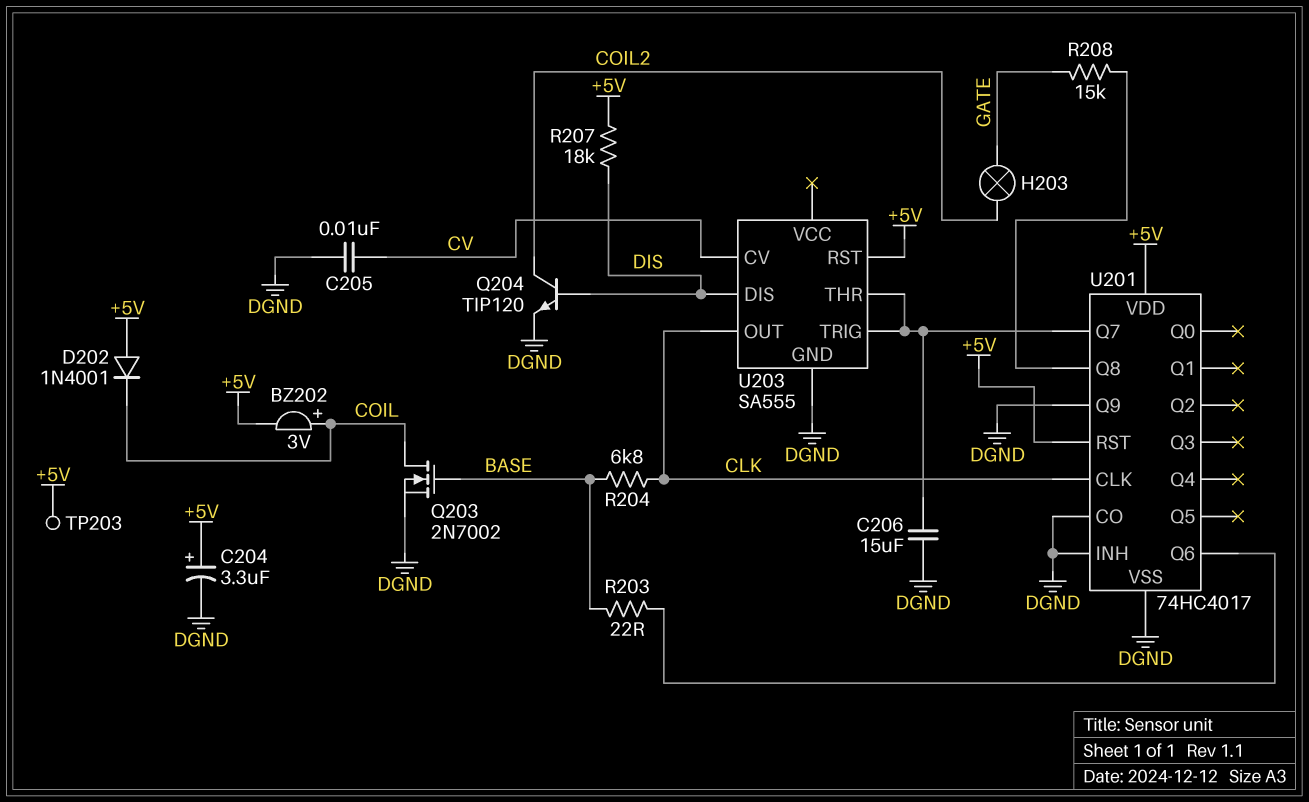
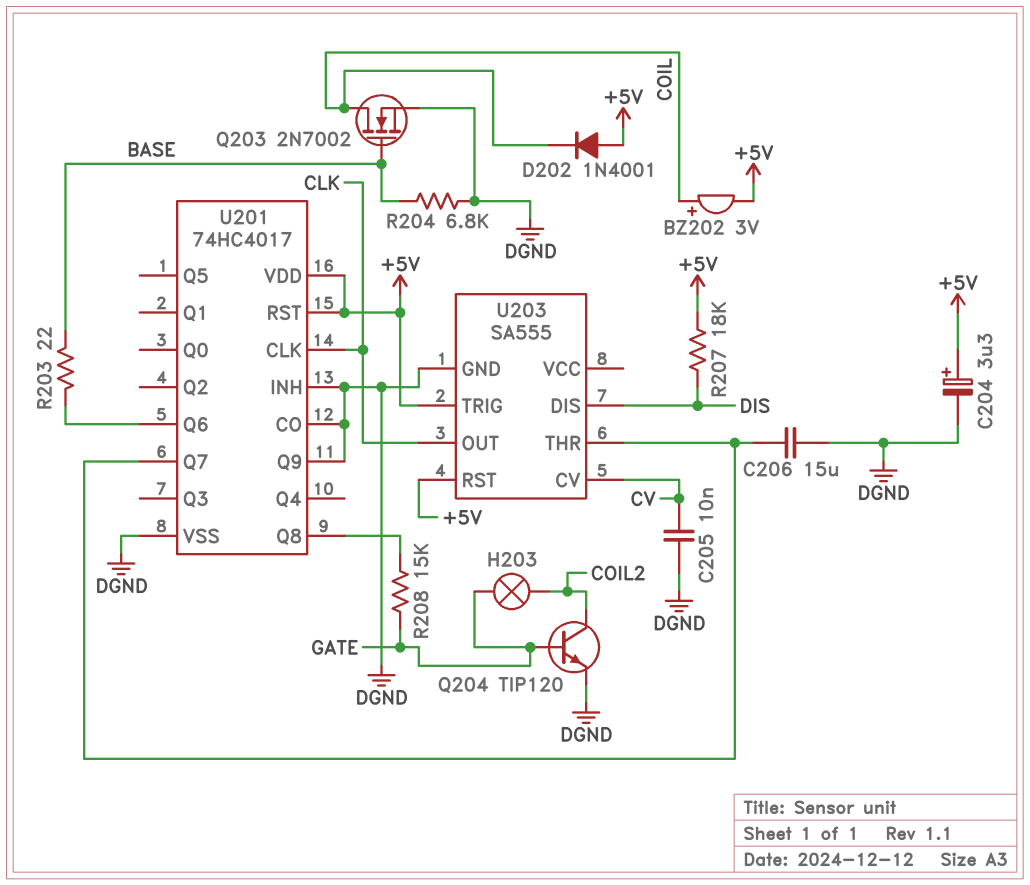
Q204: NPN TIP120 (B DIS, C COIL2, E DGND) -> NPN TIP120 (B GATE, C COIL2, E DGND)
R204: 6.8k (BASE, CLK) -> 6.8k (BASE, DGND)
TP203: test point (+5V) -> none
U203 pin TRIG: U201/Q7 -> +5V

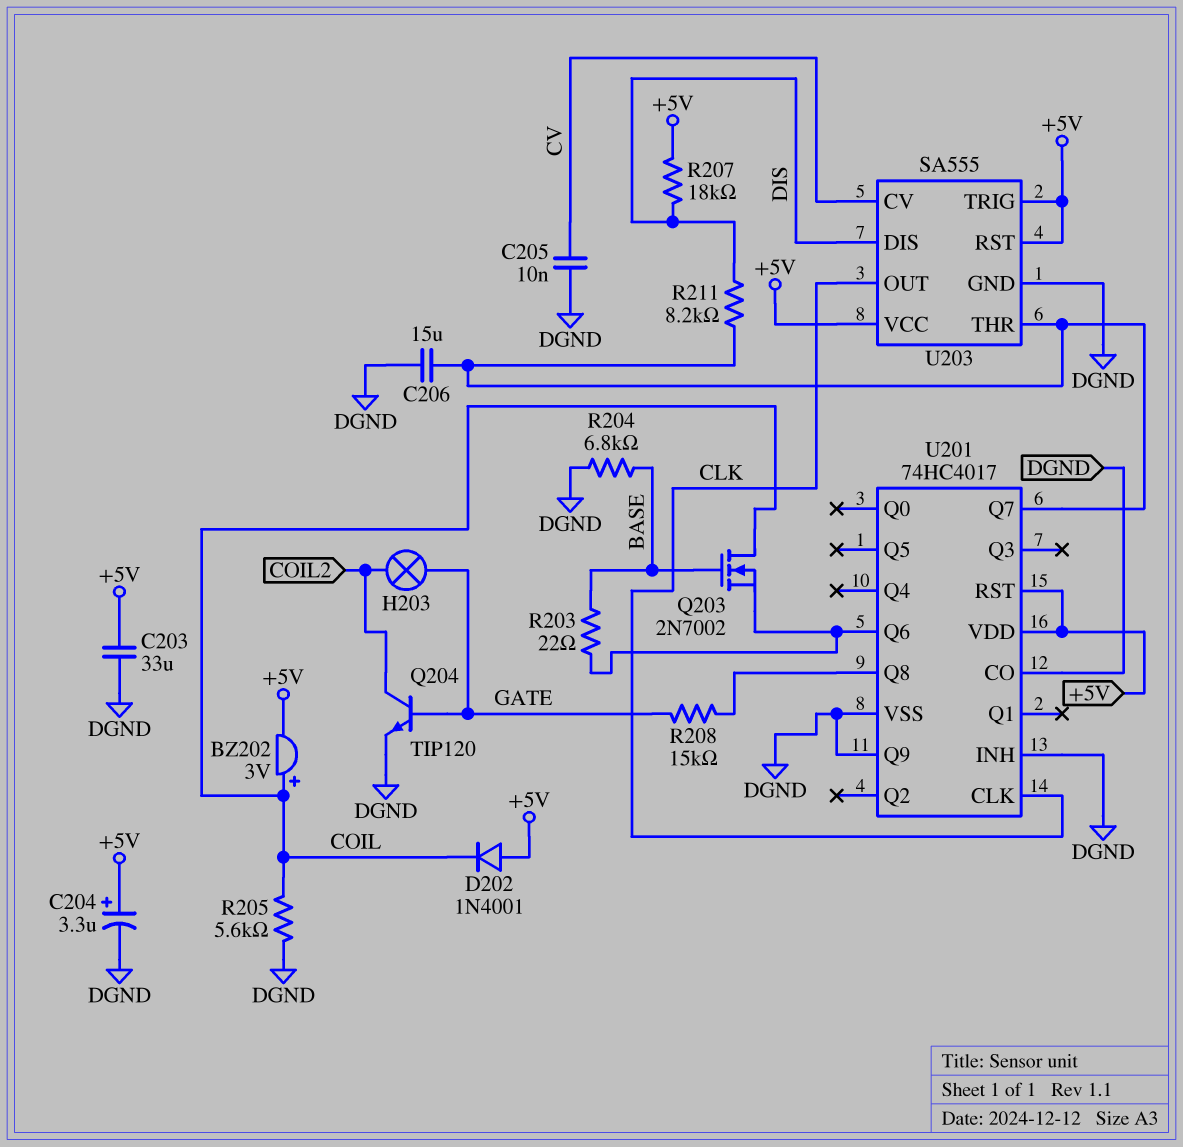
C203: none -> 33uF (+5V, DGND)
Q203: NMOS 2N7002 (G BASE, D COIL, S DGND) -> NMOS 2N7002 (G BASE, D COIL, S U201/Q6)
R205: none -> 5.6k (COIL, DGND)
R211: none -> 8.2k (DIS, U201/Q7)
U203 pin VCC: none -> +5V

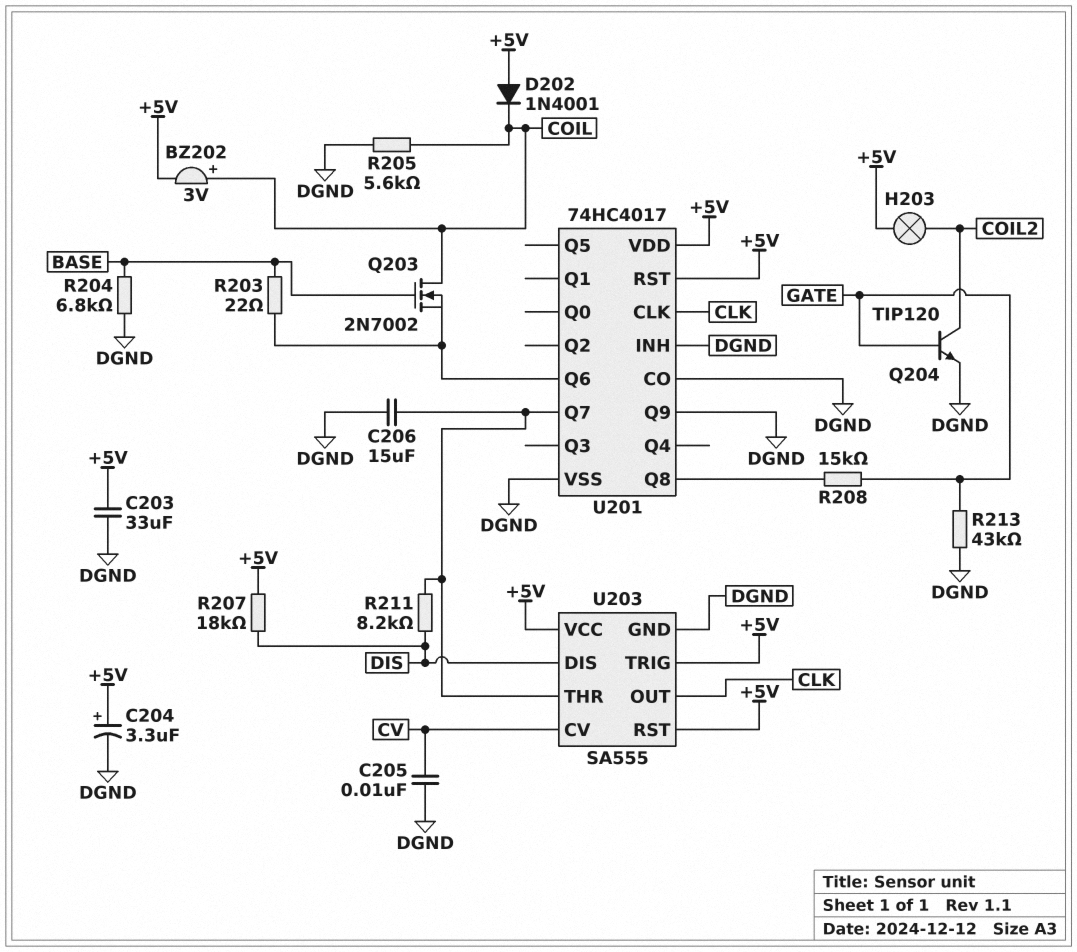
H203: lamp (COIL2, GATE) -> lamp (+5V, COIL2)
R213: none -> 43k (DGND, GATE)

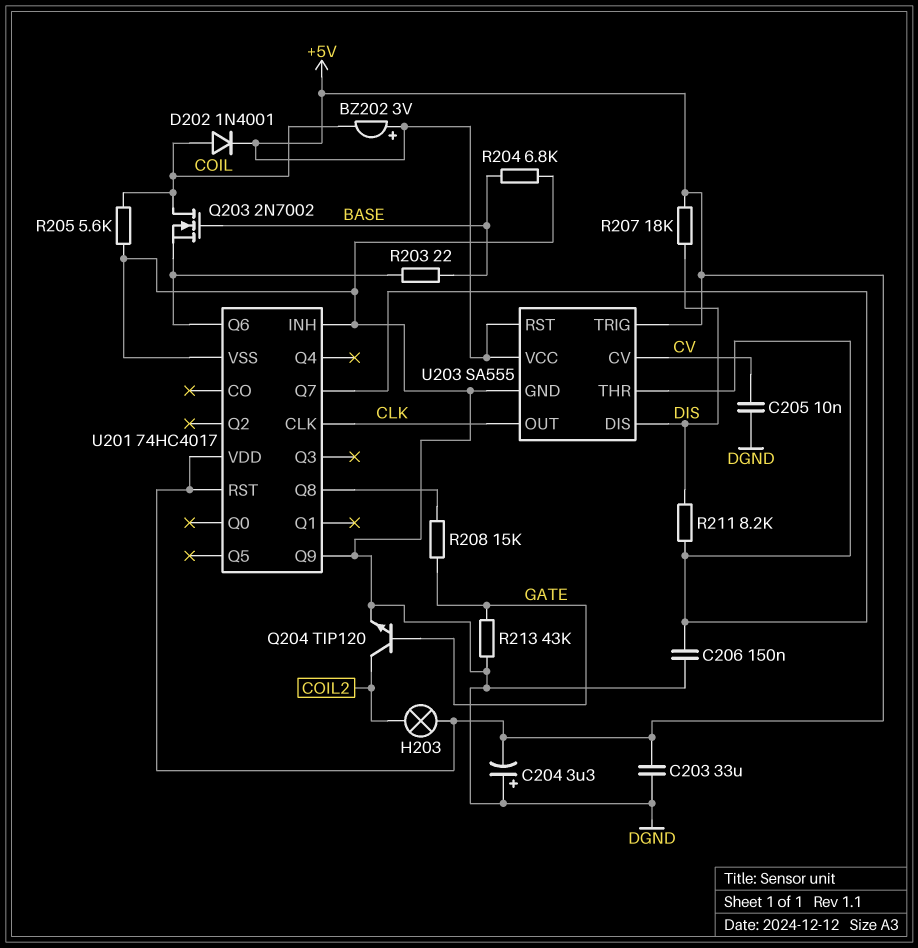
BZ202: buzzer 3V (plus COIL, minus +5V) -> buzzer 3V (plus +5V, minus COIL)
C204: 3.3uF (plus +5V, minus DGND) -> 3.3uF (plus DGND, minus +5V)
C206: 15uF (DGND, U201/Q7) -> 150nF (DGND, U201/Q7)
D202: diode 1N4001 (A +5V, K COIL) -> diode 1N4001 (A COIL, K +5V)
U201 pin CO: DGND -> none

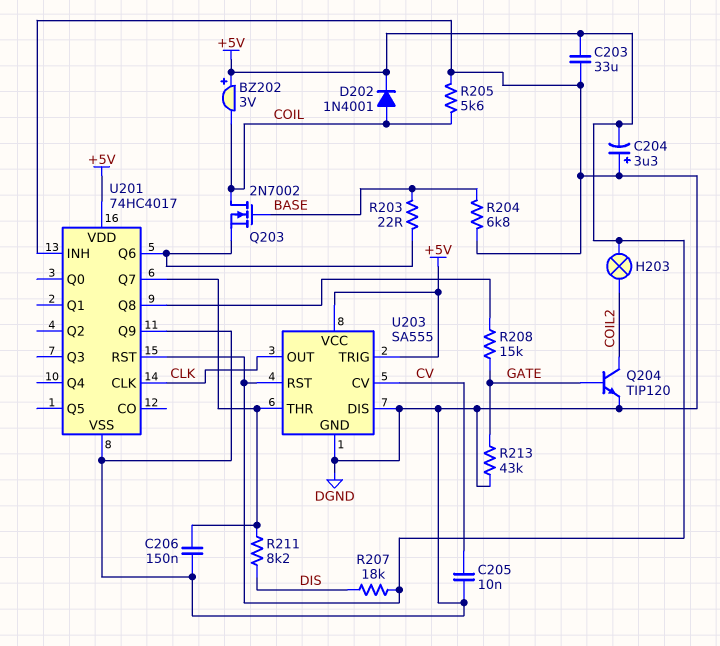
U203 pin DIS: DIS -> DGND

